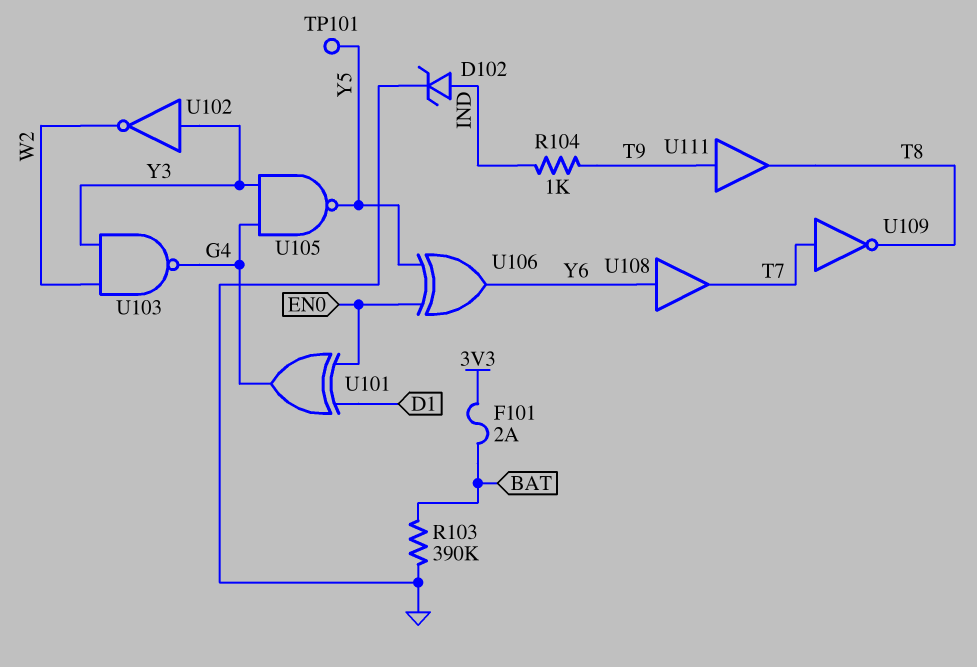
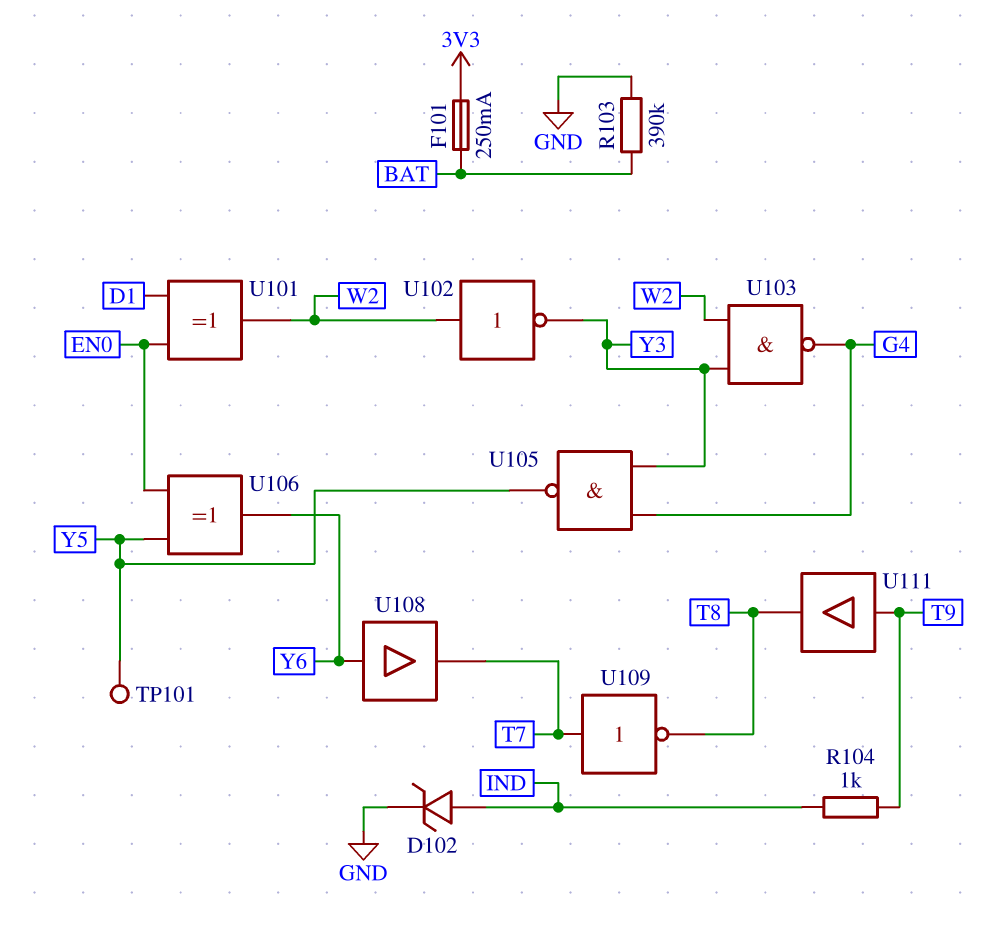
F101: 2A (3V3, BAT) -> 250mA (3V3, BAT)
U101: XOR (in D1, in EN0, out G4) -> XOR (in D1, in EN0, out W2)
U102: NOT (in Y3, out W2) -> NOT (in W2, out Y3)

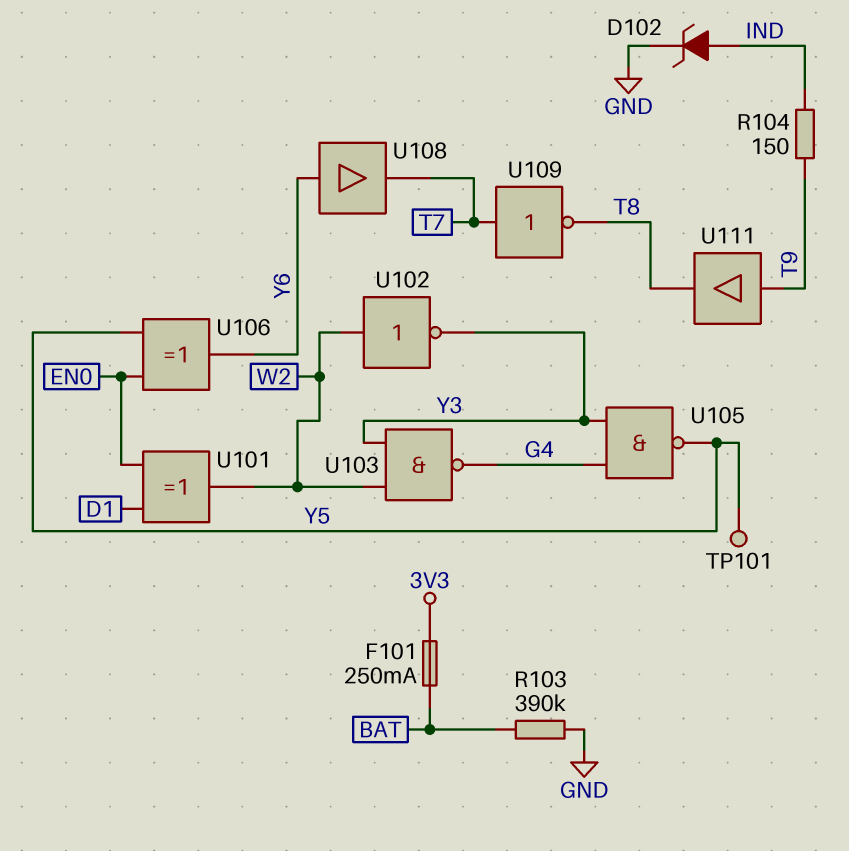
R104: 1k (IND, T9) -> 150 (IND, T9)

